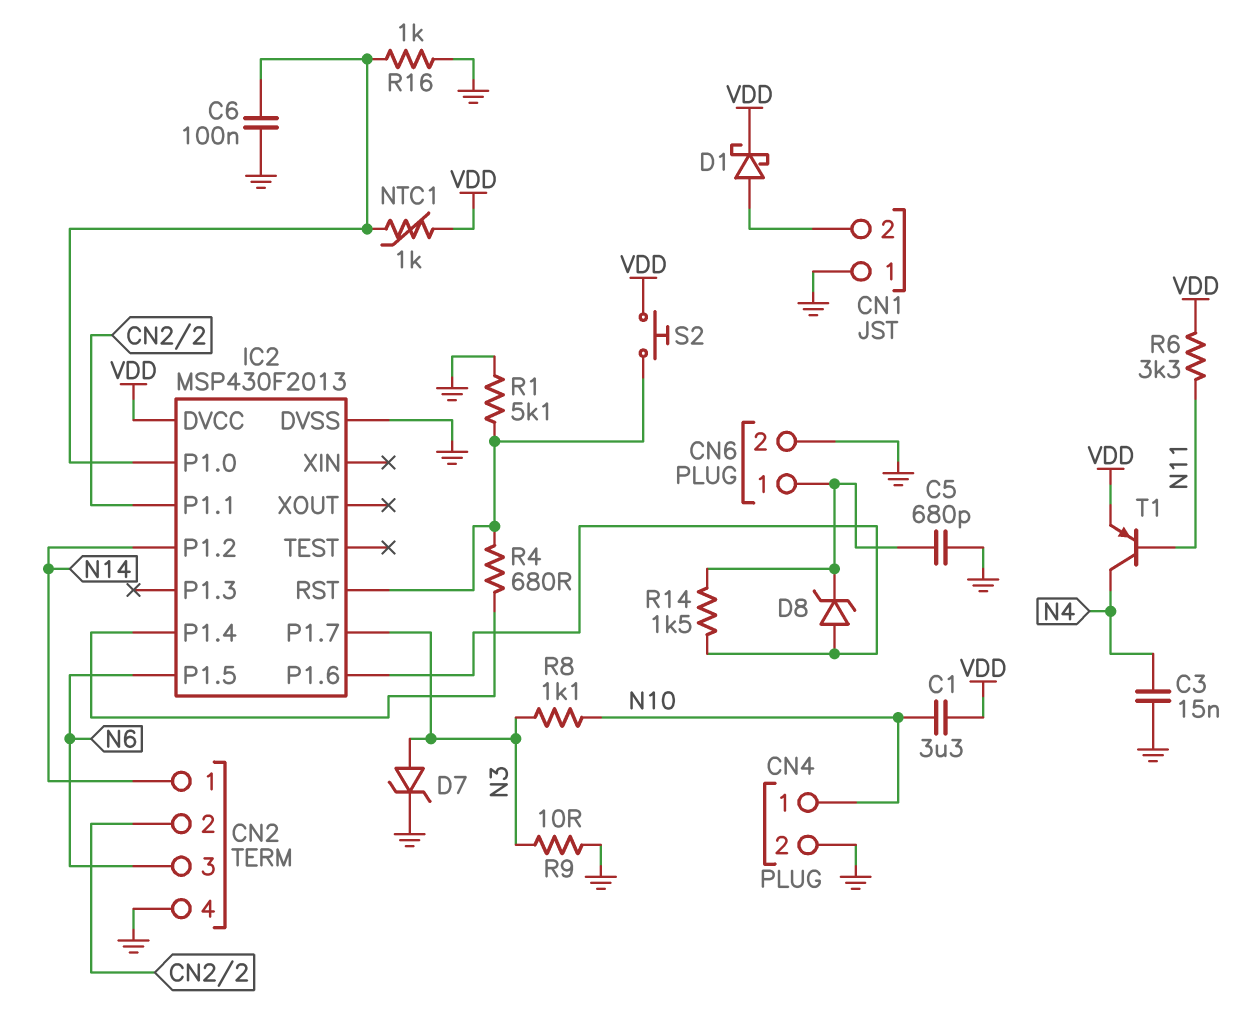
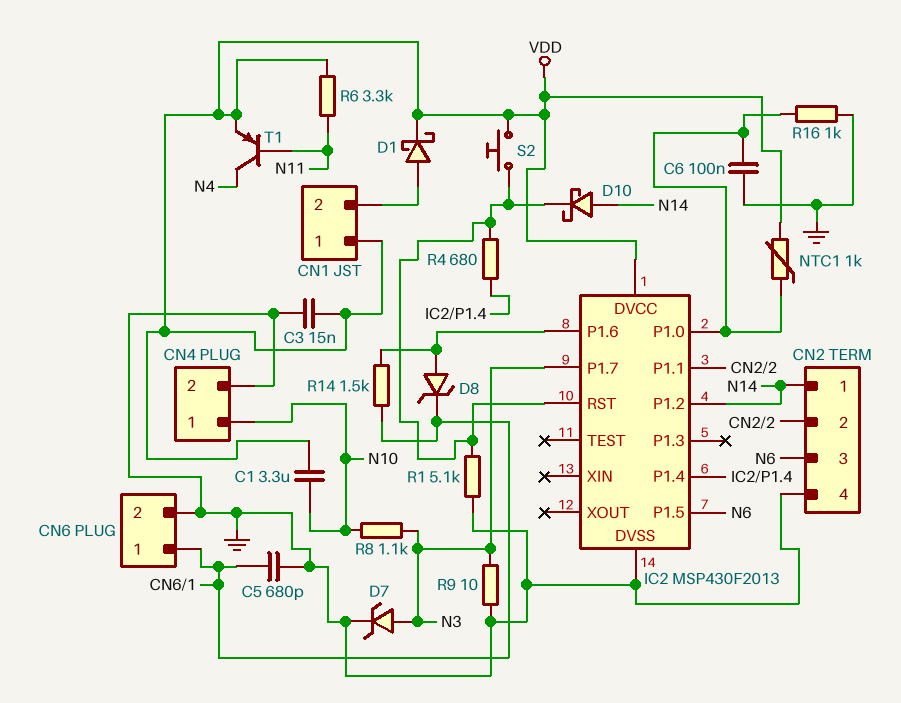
C3: 15nF (GND, N4) -> 15nF (GND, VDD)
CN1 pin 1: GND -> VDD
D10: none -> schottky (A N14, K IC2/RST)

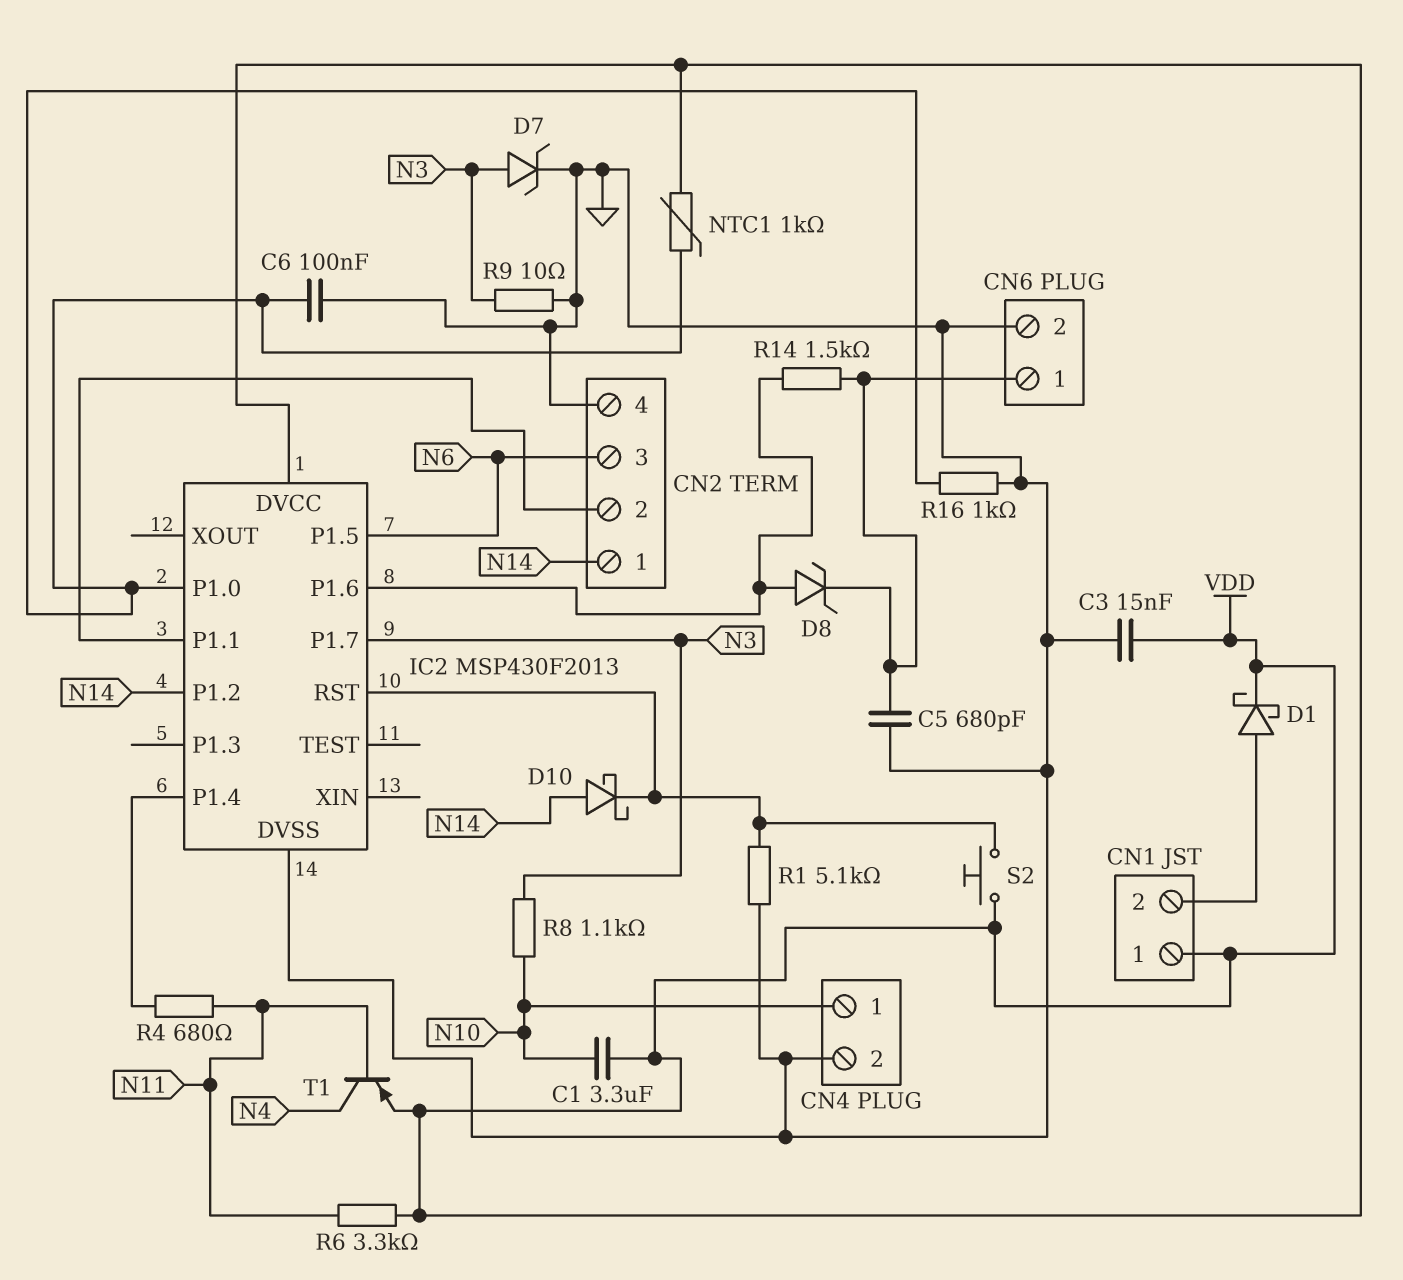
R4: 680 (IC2/P1.4, IC2/RST) -> 680 (IC2/P1.4, N11)

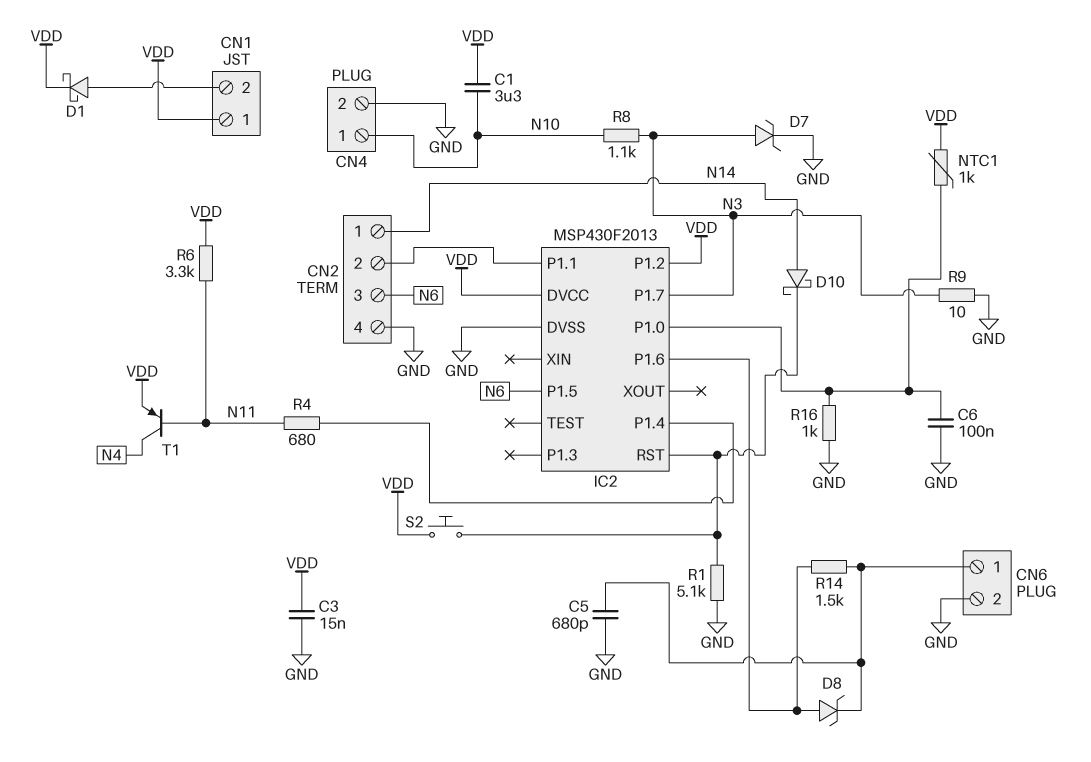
IC2 pin P1.2: N14 -> VDD

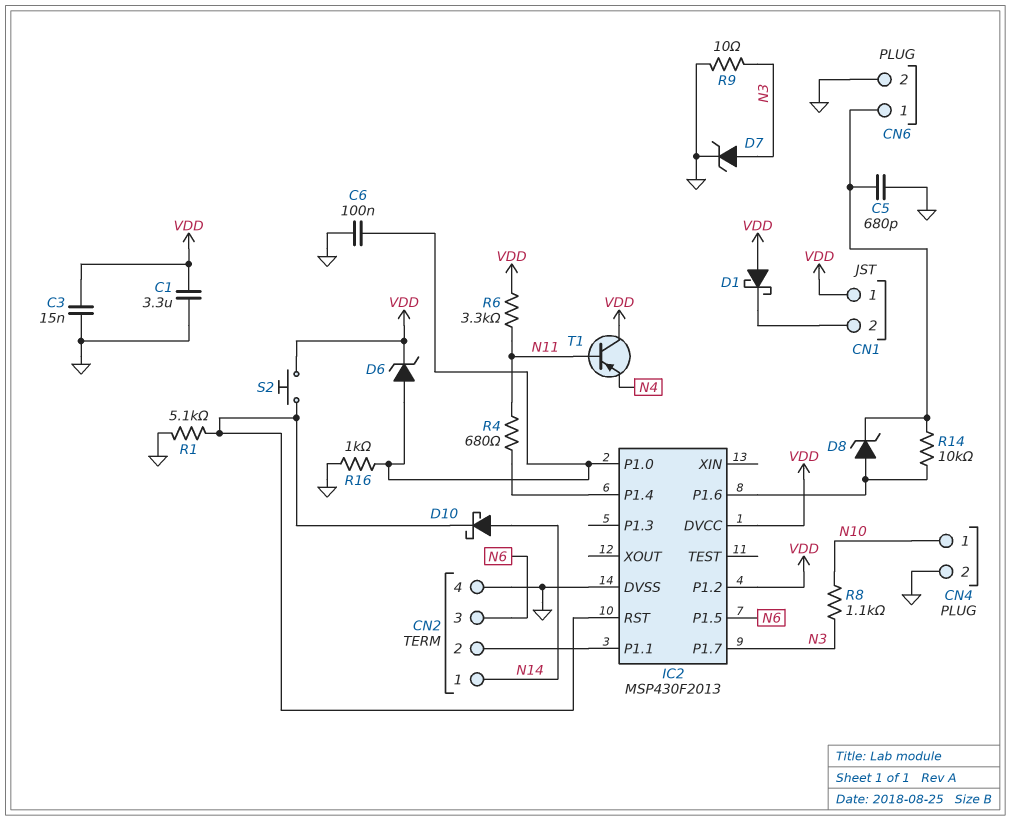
C1: 3.3uF (N10, VDD) -> 3.3uF (GND, VDD)
D1: schottky (A CN1/2, K VDD) -> schottky (A VDD, K CN1/2)
D6: none -> zener (A IC2/P1.0, K VDD)
NTC1: 1k (IC2/P1.0, VDD) -> none
R14: 1.5k (CN6/1, IC2/P1.6) -> 10k (CN6/1, IC2/P1.6)
T1: PNP (B N11, C N4, E VDD) -> PNP (B N11, C VDD, E N4)

